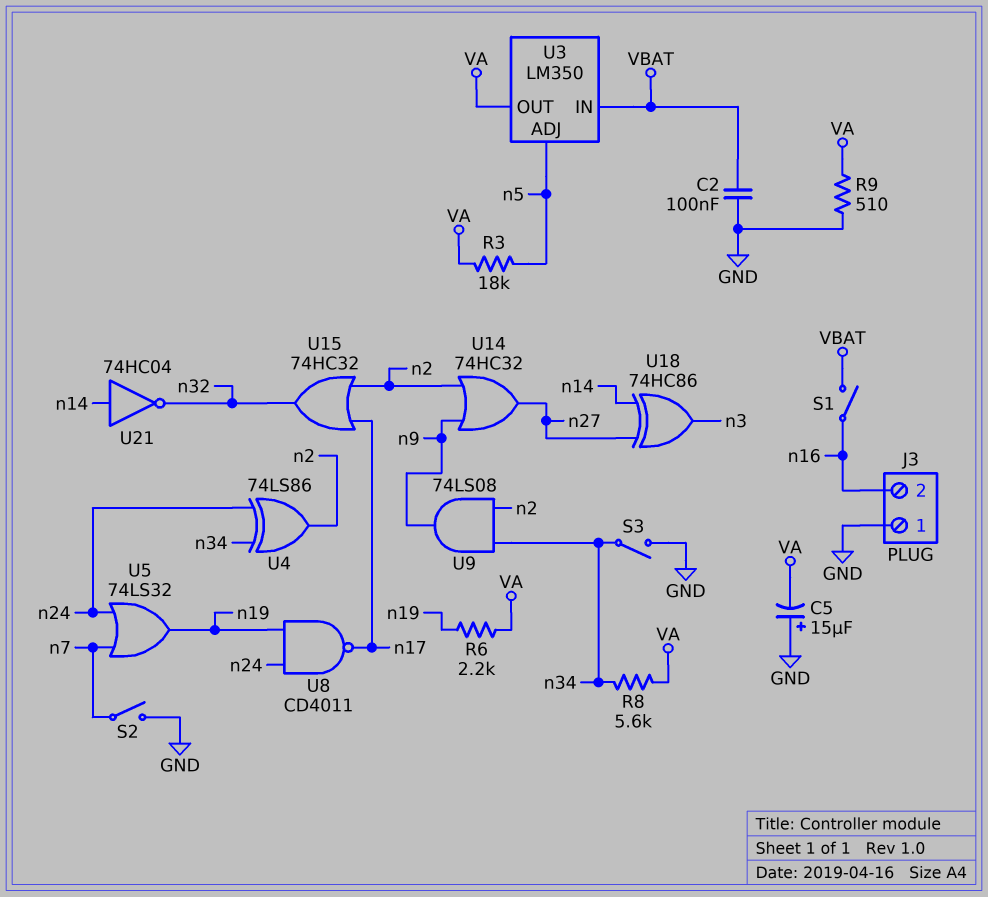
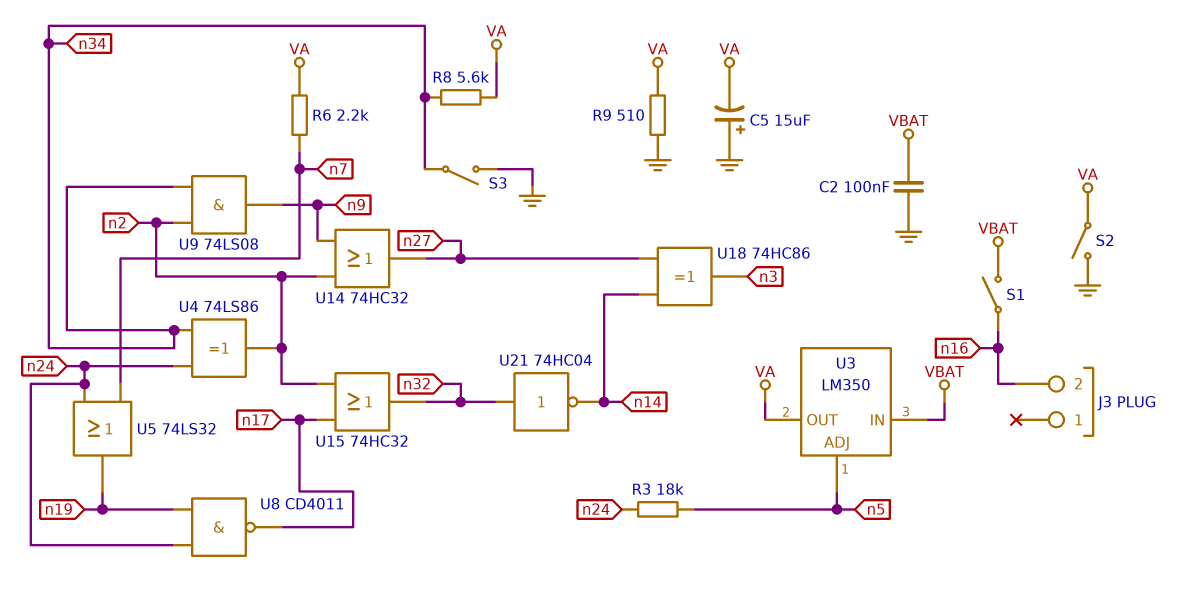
J3 pin 1: GND -> none
R3: 18k (VA, n5) -> 18k (n5, n24)
R6: 2.2k (VA, n19) -> 2.2k (VA, n7)
S2: switch (GND, n7) -> switch (GND, VA)
U21: NOT 74HC04 (in n14, out n32) -> NOT 74HC04 (in n32, out n14)

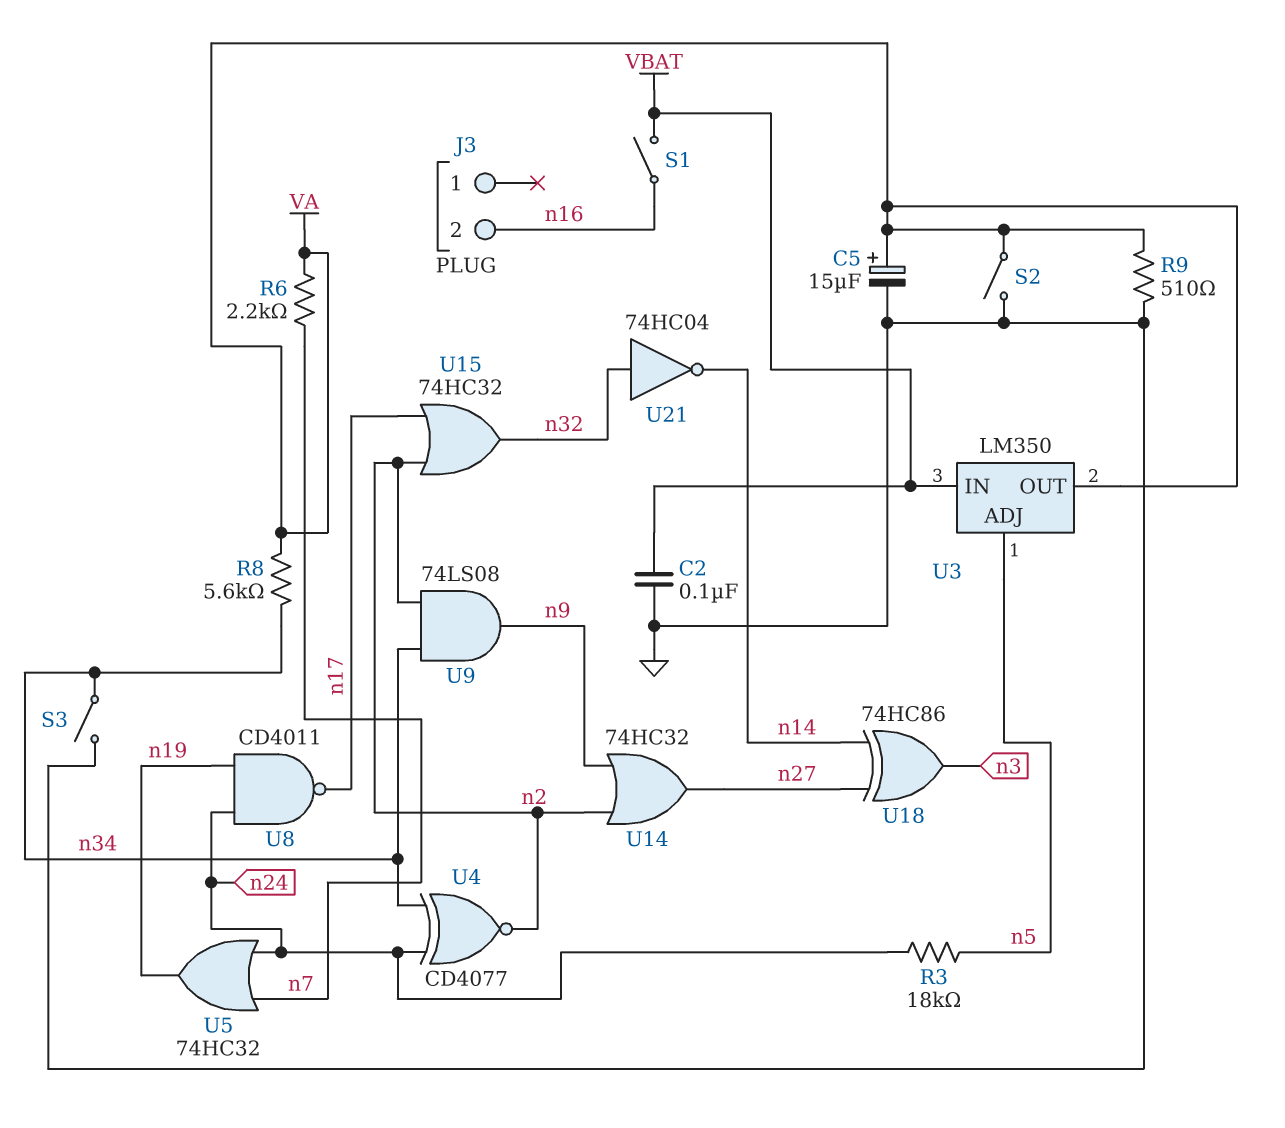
C5: 15uF (plus GND, minus VA) -> 15uF (plus VA, minus GND)
U4: XOR 74LS86 (in n24, in n34, out n2) -> XNOR CD4077 (in n24, in n34, out n2)
U5: OR 74LS32 (in n7, in n24, out n19) -> OR 74HC32 (in n7, in n24, out n19)

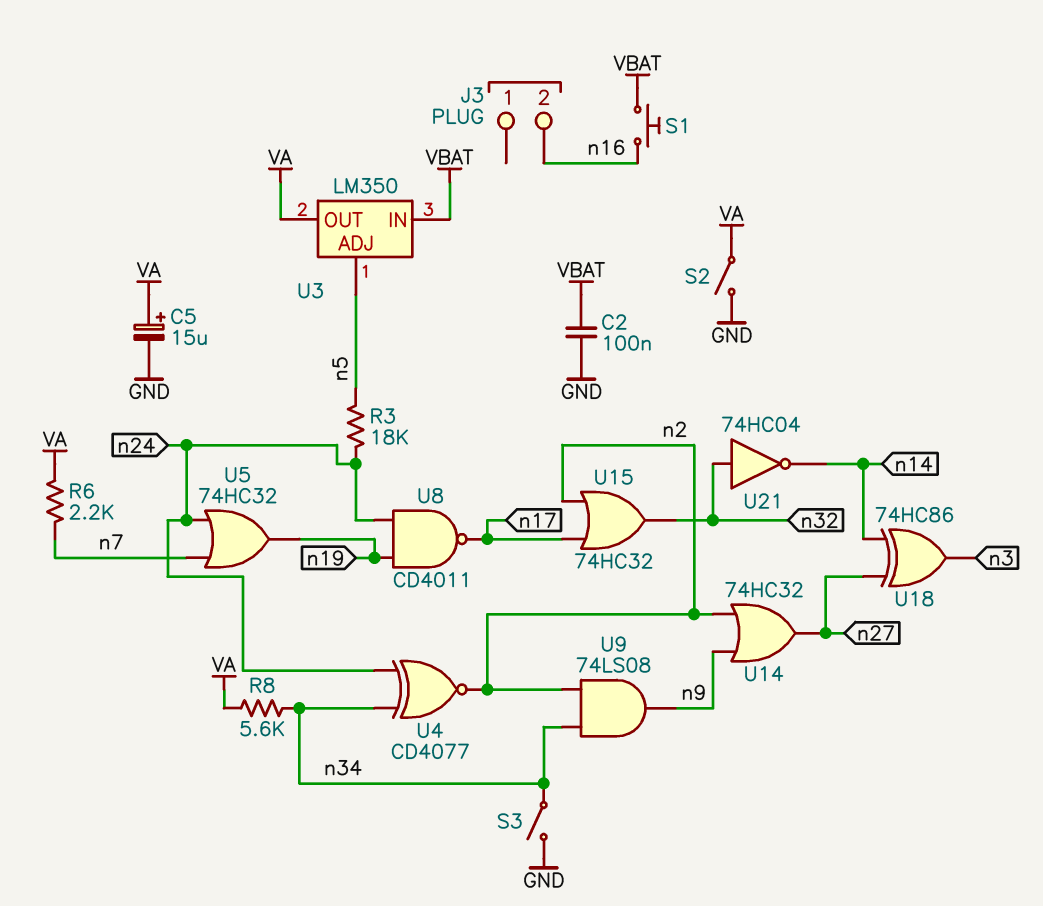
R9: 510 (GND, VA) -> none
S1: switch (VBAT, n16) -> button (VBAT, n16)

